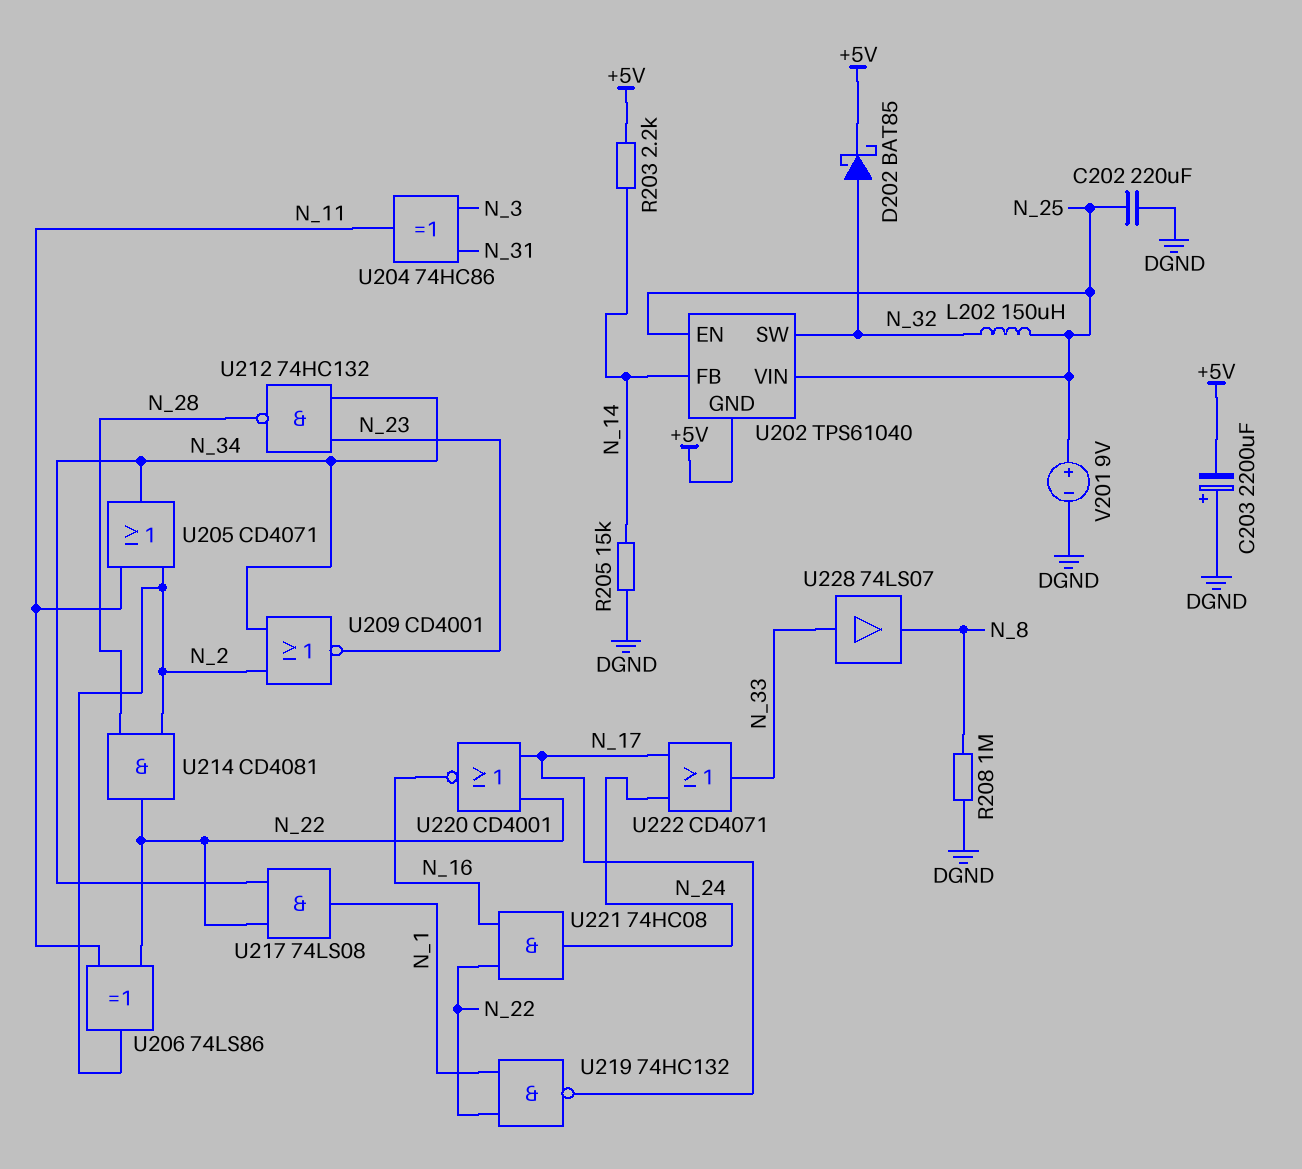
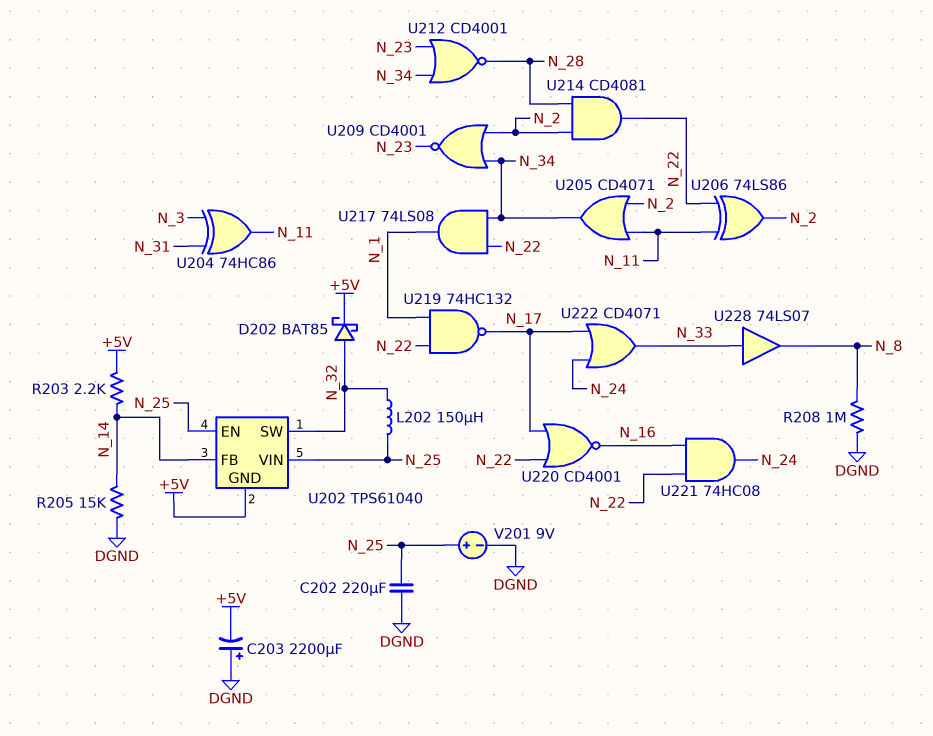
U212: NAND 74HC132 (in N_23, in N_34, out N_28) -> NOR CD4001 (in N_23, in N_34, out N_28)

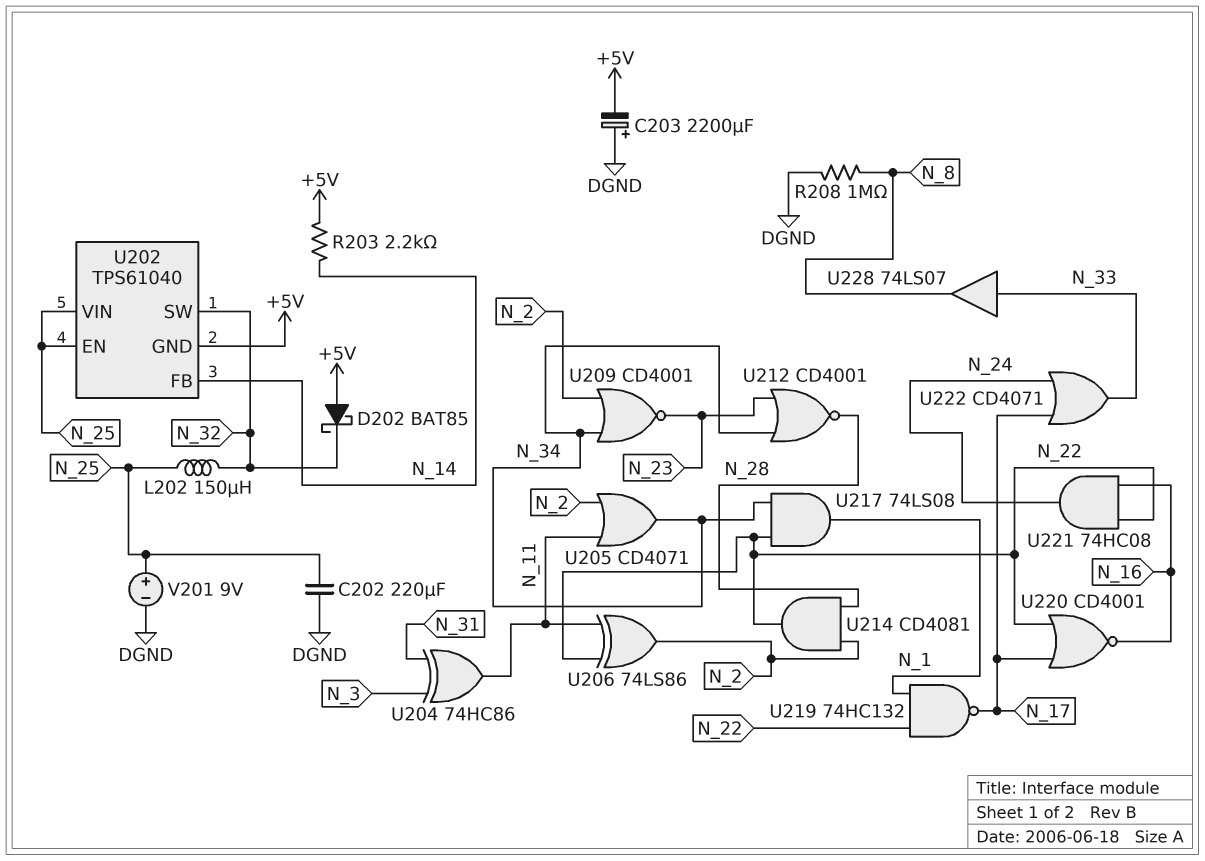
D202: schottky BAT85 (A N_32, K +5V) -> schottky BAT85 (A +5V, K N_32)
R205: 15k (DGND, N_14) -> none

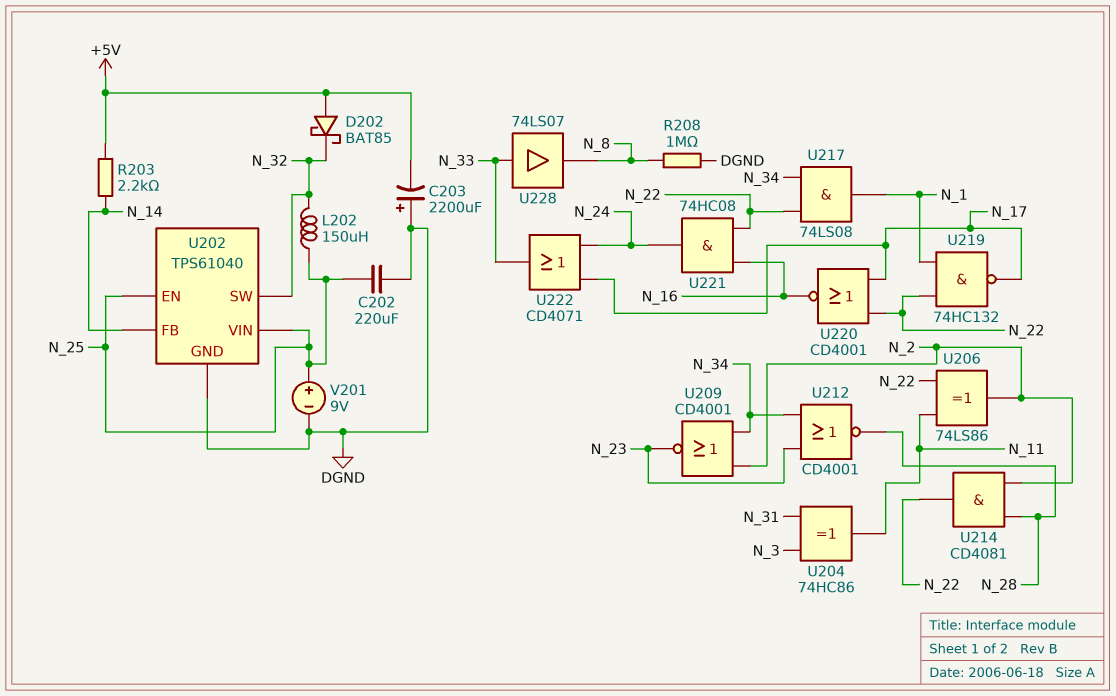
U202 pin GND: +5V -> DGND
U205: OR CD4071 (in N_2, in N_11, out N_34) -> none

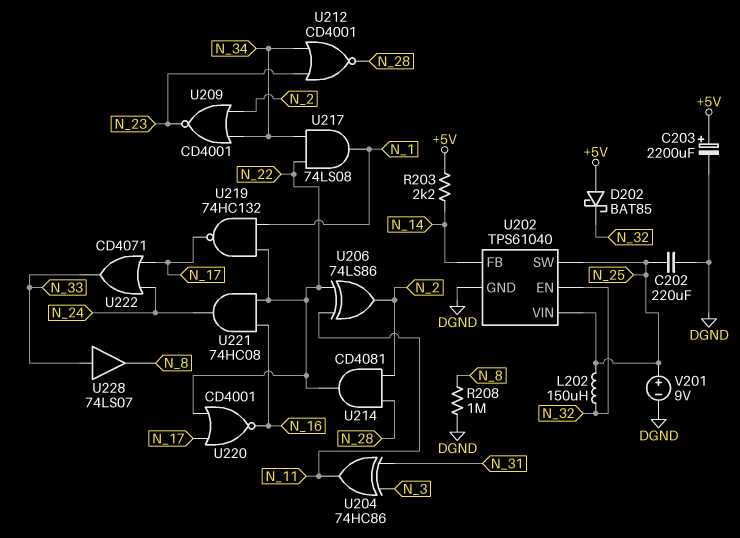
C203: 2200uF (plus DGND, minus +5V) -> 2200uF (plus +5V, minus DGND)
U202 pin EN: N_25 -> N_32
U202 pin SW: N_32 -> N_25

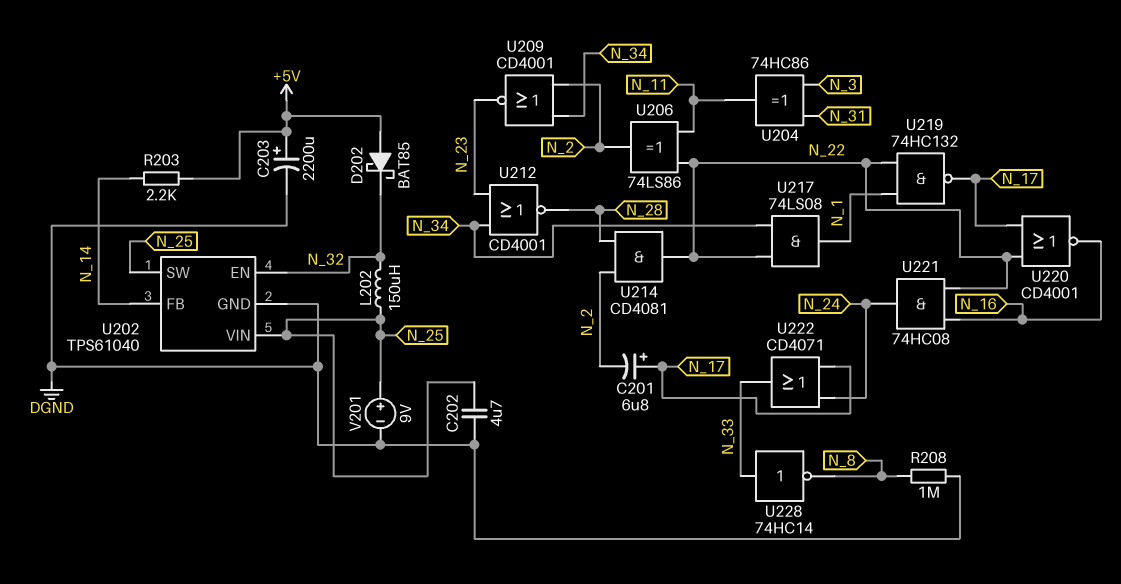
C201: none -> 6.8uF (plus N_17, minus N_2)
C202: 220uF (DGND, N_25) -> 4.7uF (DGND, N_25)
U228: buffer 74LS07 (in N_33, out N_8) -> NOT 74HC14 (in N_33, out N_8)

